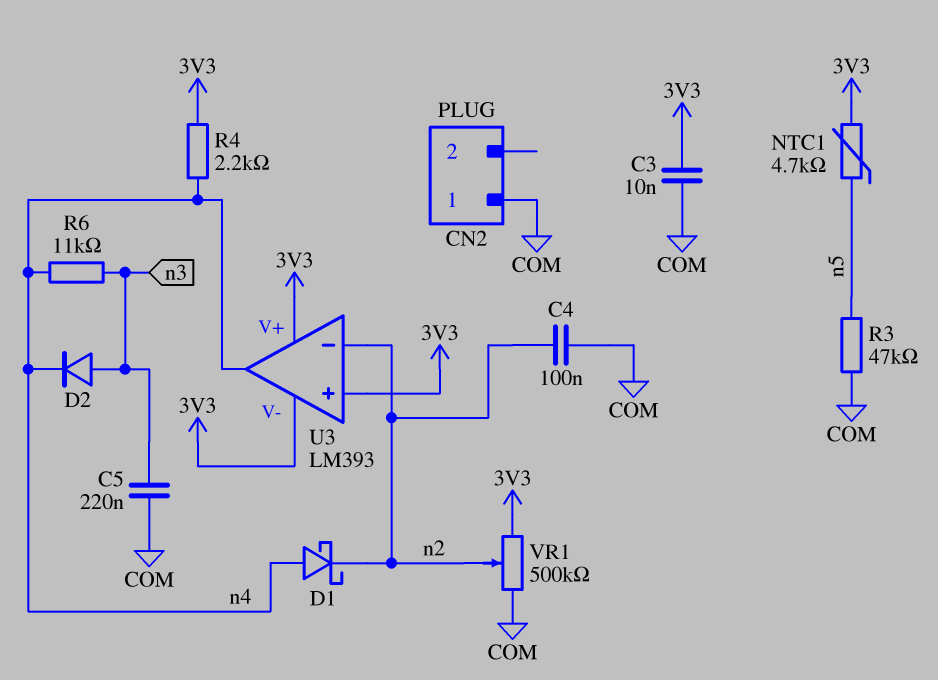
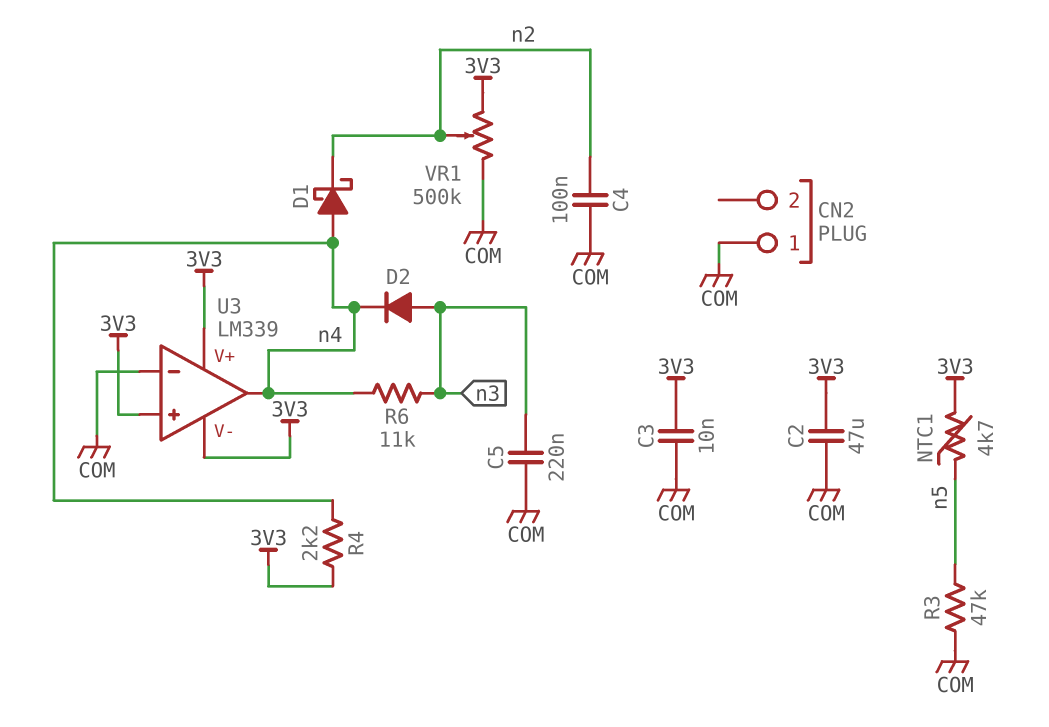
C2: none -> 47uF (3V3, COM)
U3: LM393 -> LM339
U3 pin in-: n2 -> COM

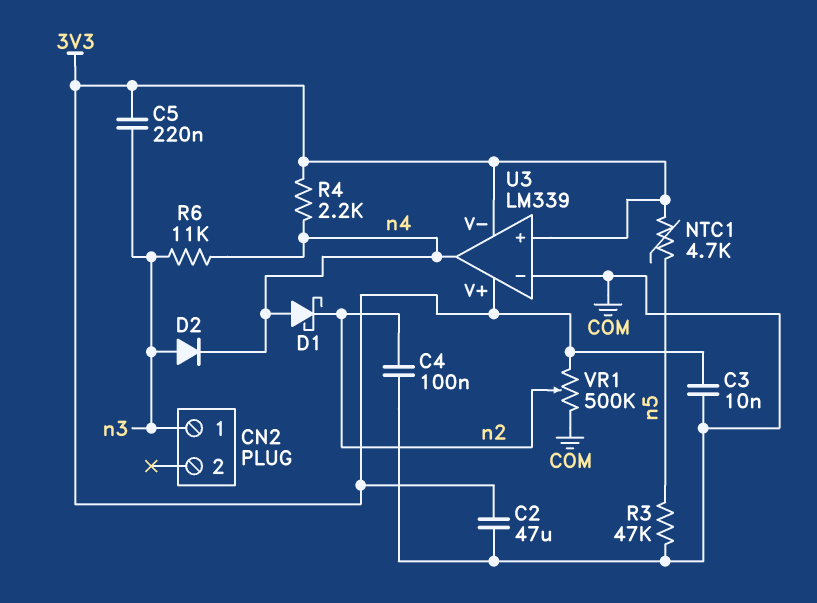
C5: 220nF (COM, n3) -> 220nF (3V3, n3)
CN2 pin 1: COM -> n3

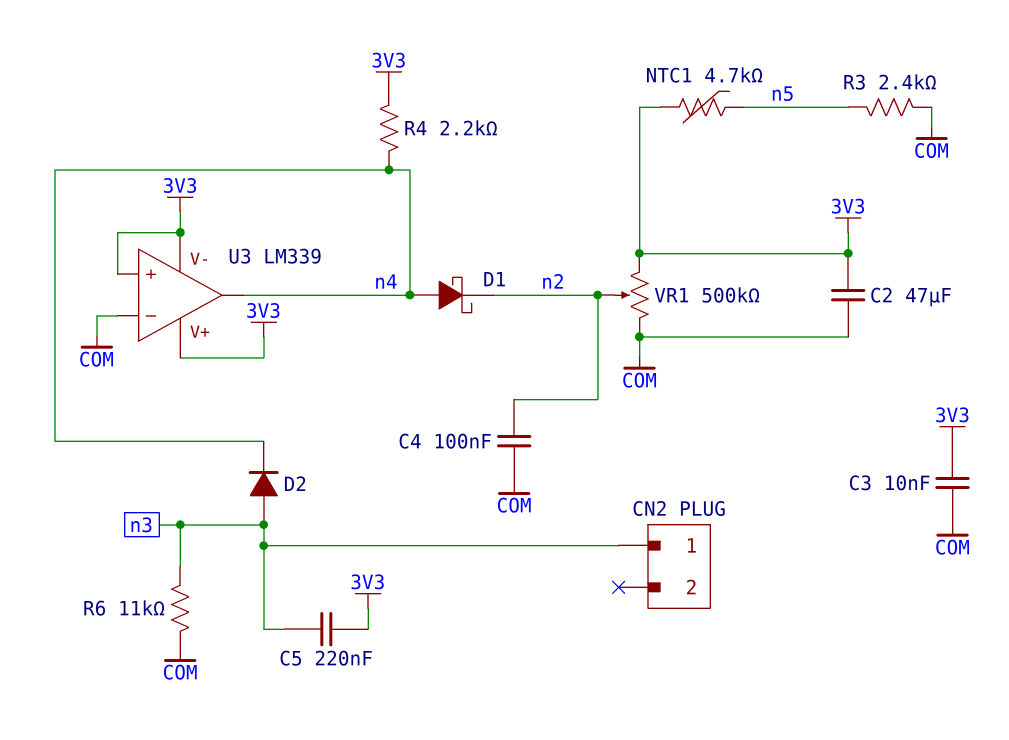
R3: 47k (COM, n5) -> 2.4k (COM, n5)
R6: 11k (n3, n4) -> 11k (COM, n3)

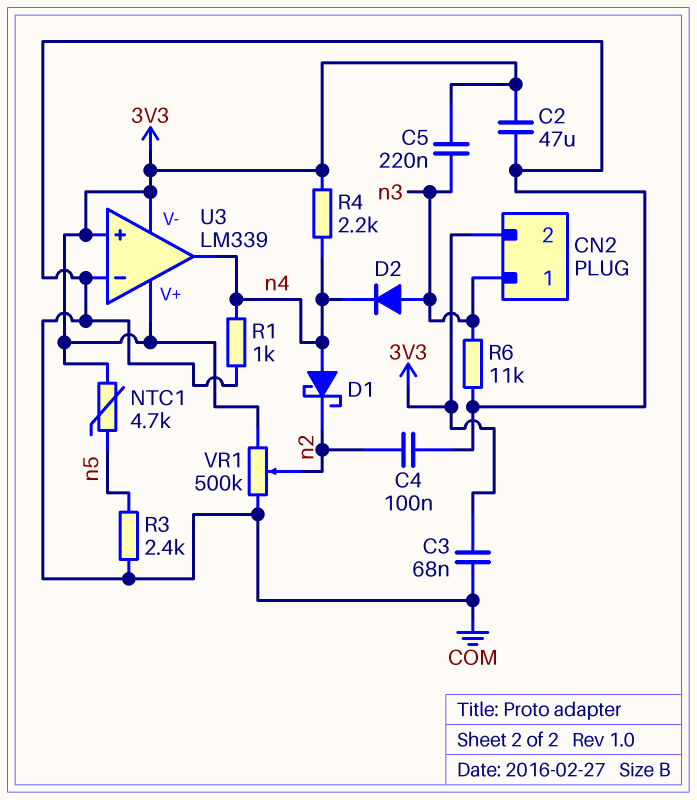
C3: 10nF (3V3, COM) -> 68nF (3V3, COM)
CN2 pin 2: none -> 3V3
R1: none -> 1k (COM, n4)

